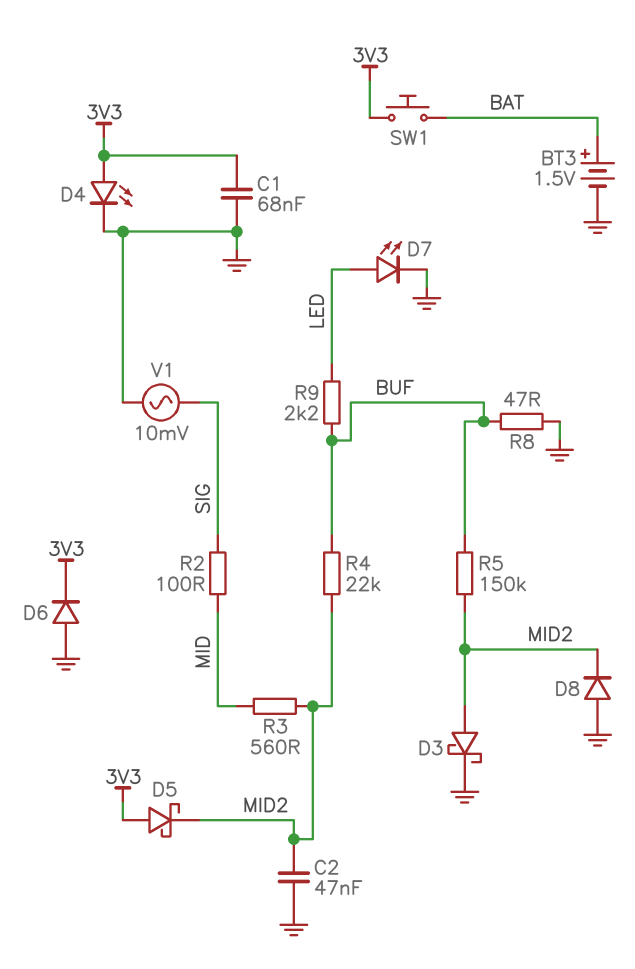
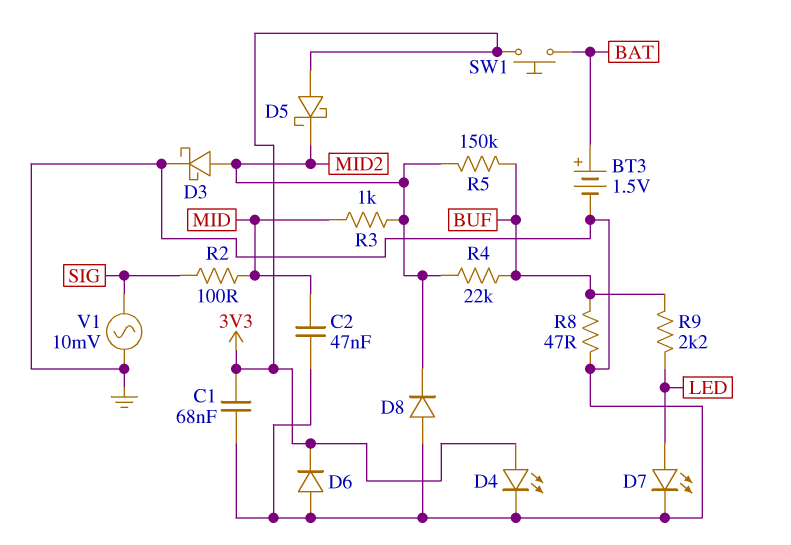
C2: 47nF (GND, MID2) -> 47nF (GND, MID)
R3: 560 (MID, MID2) -> 1k (MID, MID2)

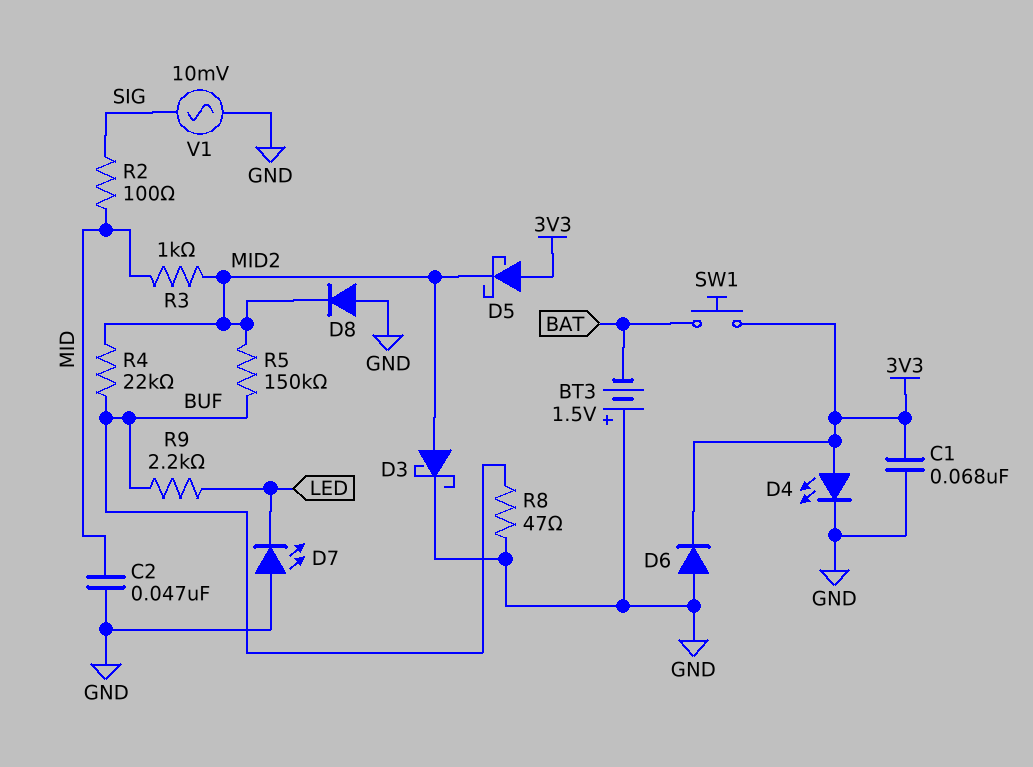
BT3: 1.5V (plus BAT, minus GND) -> 1.5V (plus GND, minus BAT)
D7: LED (A LED, K GND) -> LED (A GND, K LED)

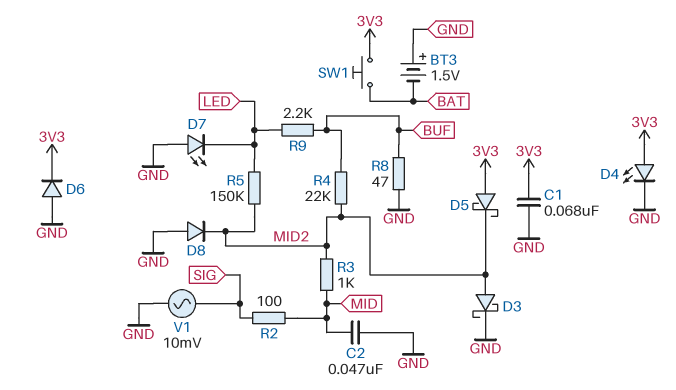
R5: 150k (BUF, MID2) -> 150k (LED, MID2)

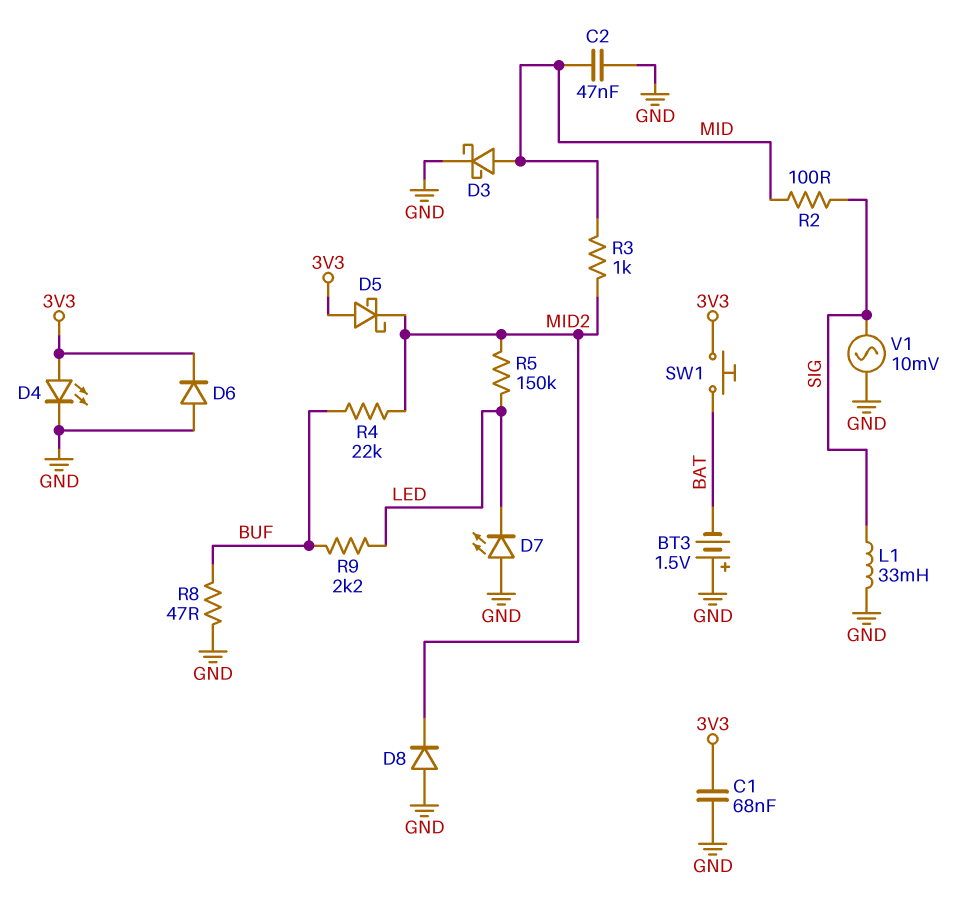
D3: schottky (A MID2, K GND) -> schottky (A MID, K GND)
L1: none -> 33mH (GND, SIG)

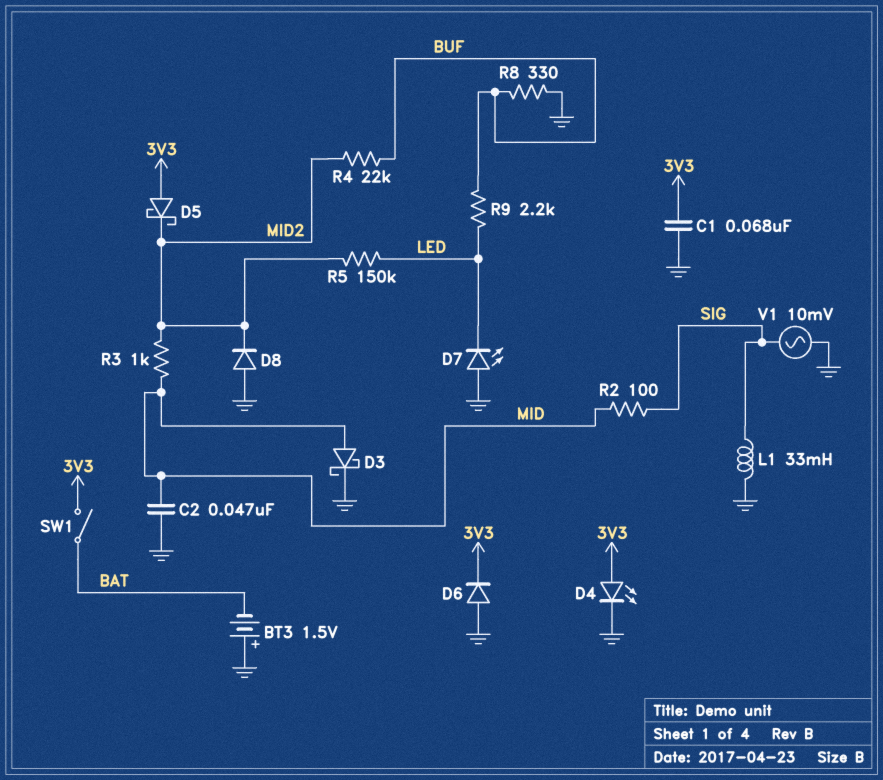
R8: 47 (BUF, GND) -> 330 (BUF, GND)
SW1: button (3V3, BAT) -> switch (3V3, BAT)

